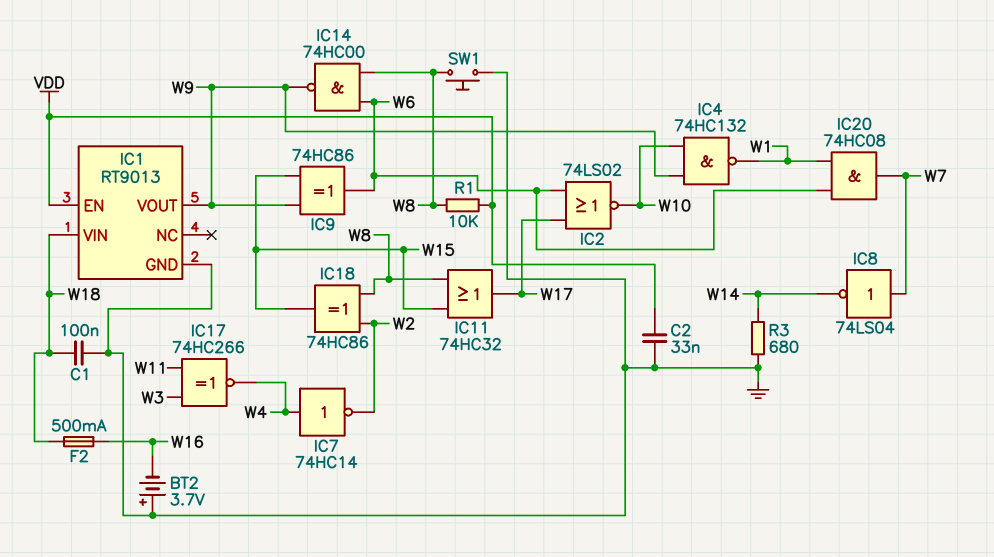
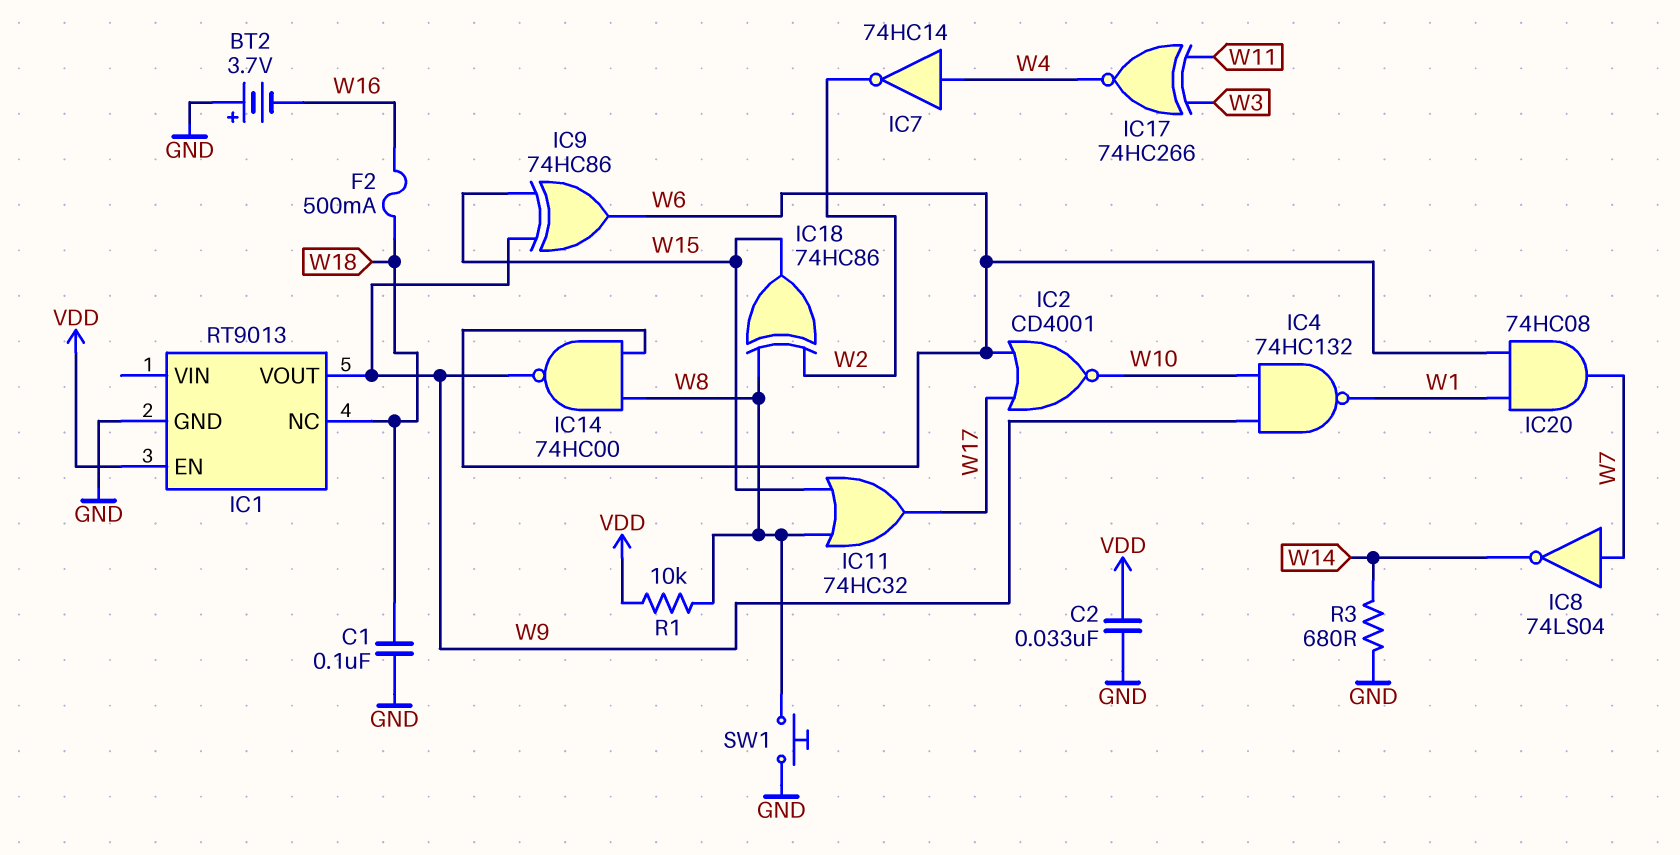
IC1 pin NC: none -> W18
IC1 pin VIN: W18 -> none
IC2: NOR 74LS02 (in W6, in W17, out W10) -> NOR CD4001 (in W6, in W17, out W10)

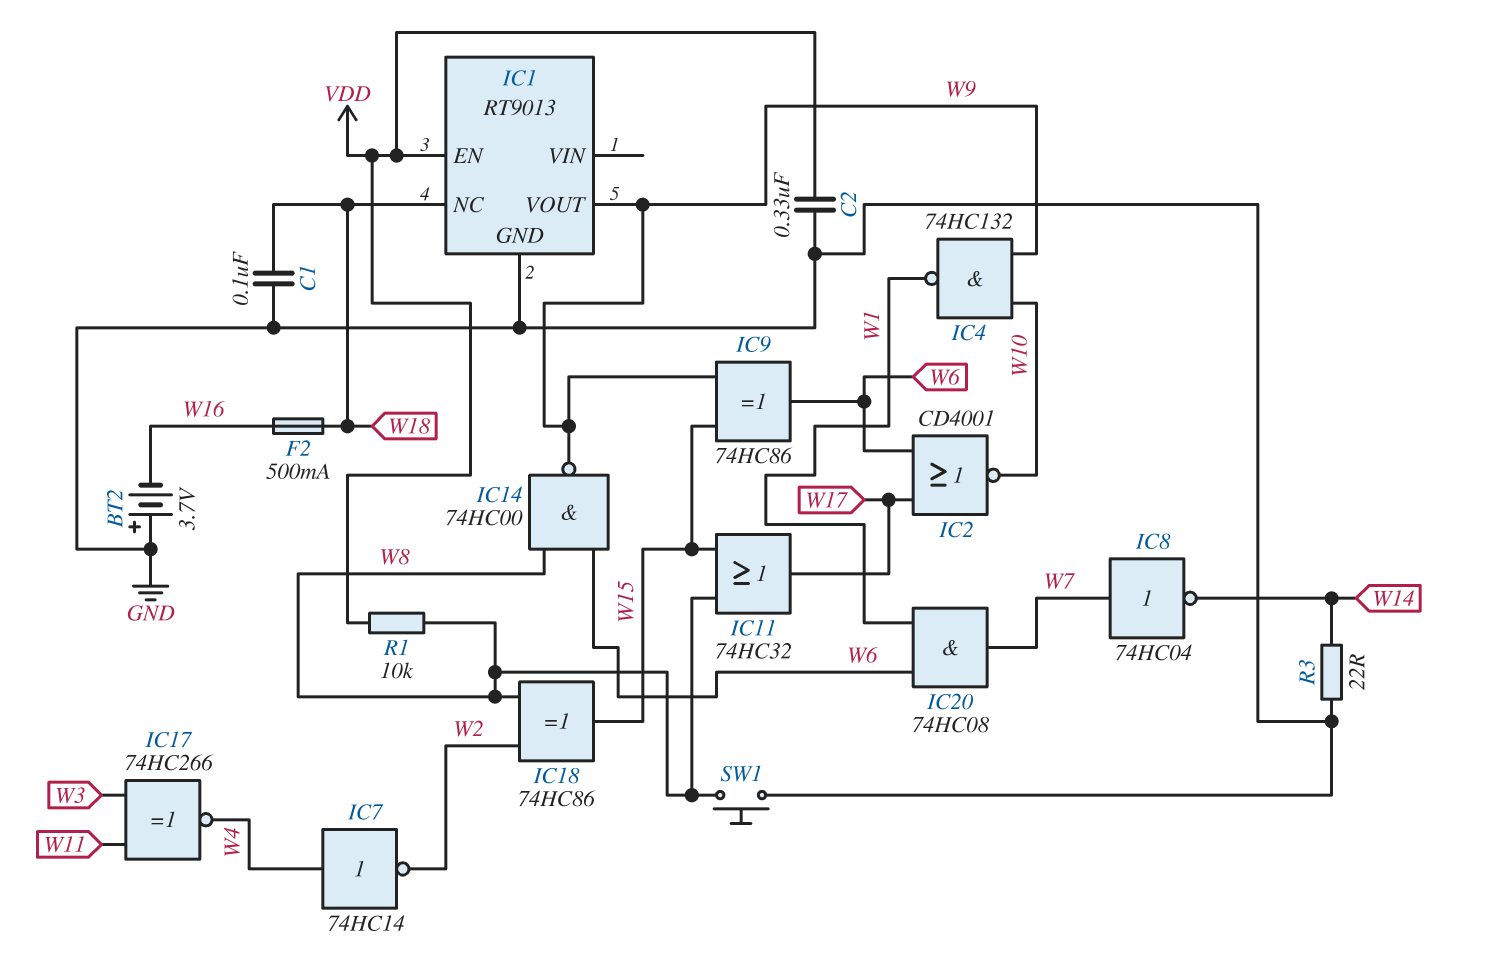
C2: 33nF (GND, VDD) -> 330nF (GND, VDD)
IC8: NOT 74LS04 (in W7, out W14) -> NOT 74HC04 (in W7, out W14)
R3: 680 (GND, W14) -> 22 (GND, W14)

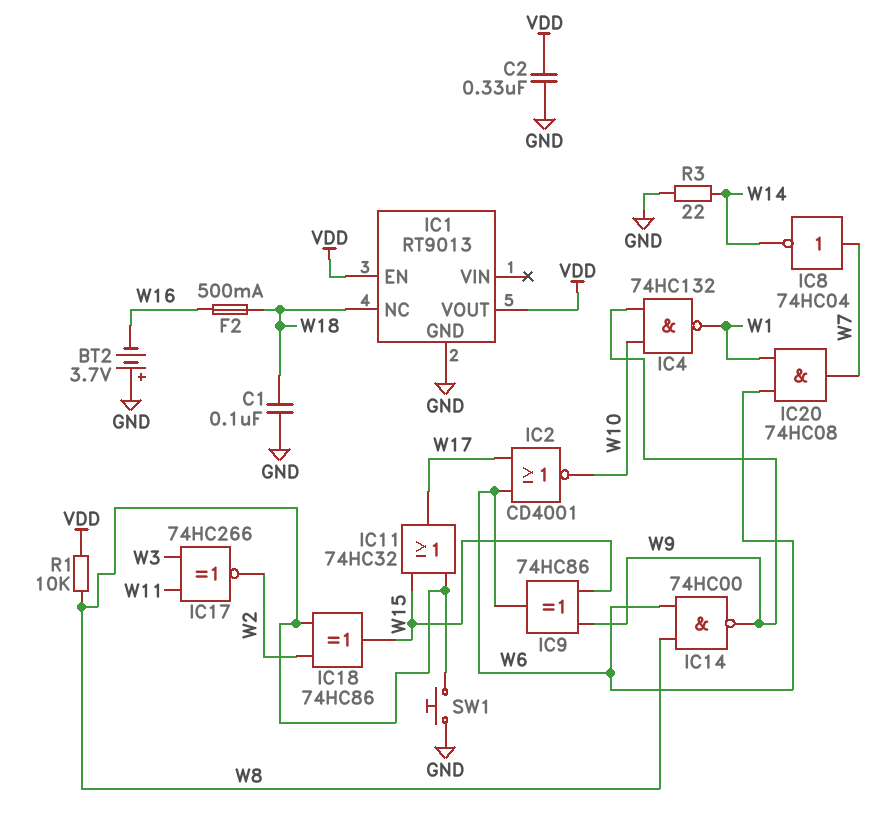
IC1 pin VOUT: W9 -> VDD
IC7: NOT 74HC14 (in W4, out W2) -> none
IC17: XNOR 74HC266 (in W3, in W11, out W4) -> XNOR 74HC266 (in W3, in W11, out W2)

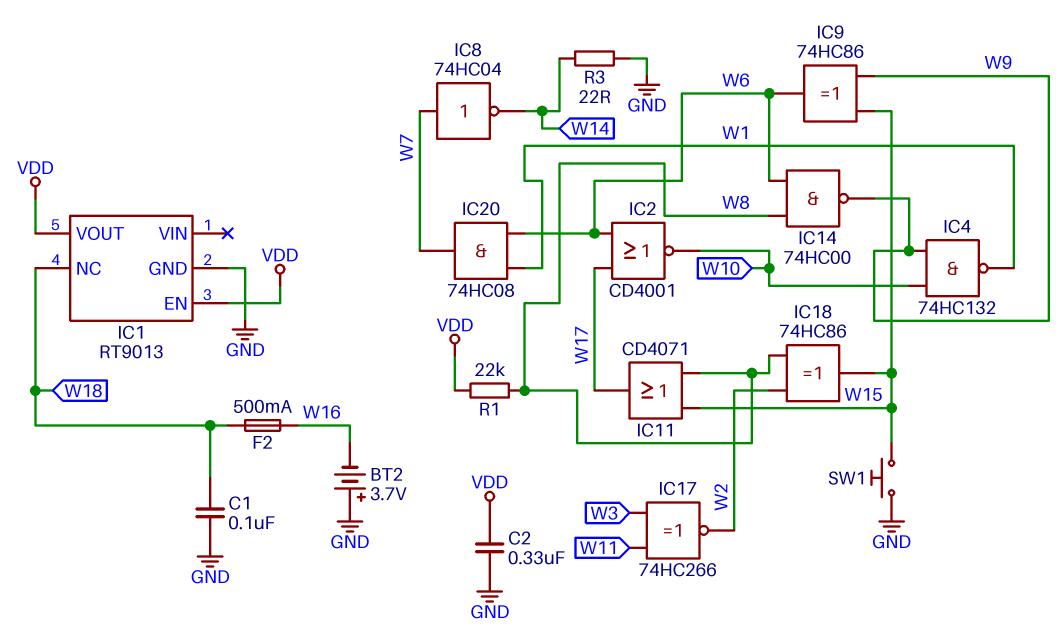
IC11: OR 74HC32 (in W8, in W15, out W17) -> OR CD4071 (in W8, in W15, out W17)
R1: 10k (VDD, W8) -> 22k (VDD, W8)
SW1: button (GND, W8) -> button (GND, W15)

